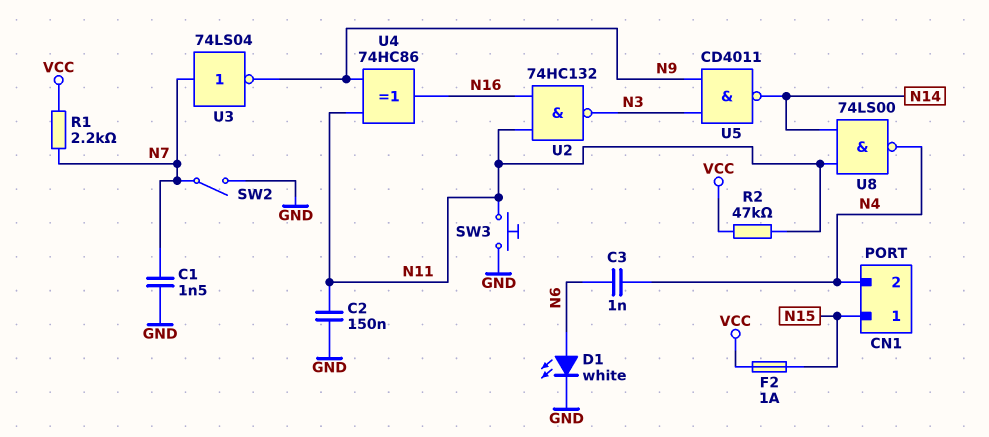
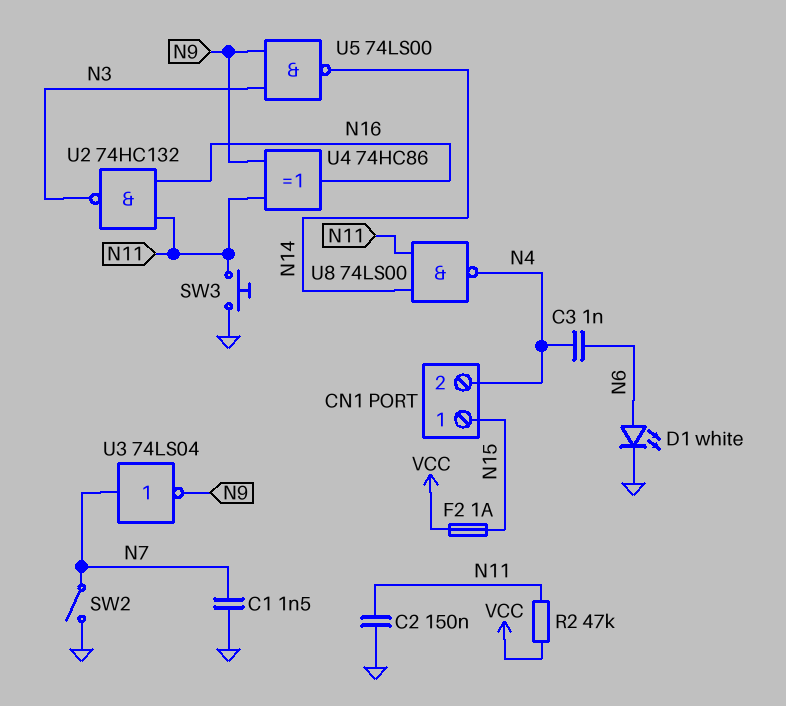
R1: 2.2k (N7, VCC) -> none
U5: NAND CD4011 (in N3, in N9, out N14) -> NAND 74LS00 (in N3, in N9, out N14)

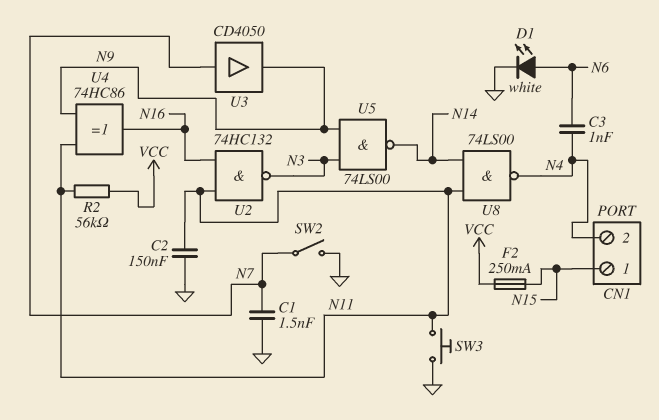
F2: 1A (N15, VCC) -> 250mA (N15, VCC)
R2: 47k (N11, VCC) -> 56k (N11, VCC)
U3: NOT 74LS04 (in N7, out N9) -> buffer CD4050 (in N7, out N9)

